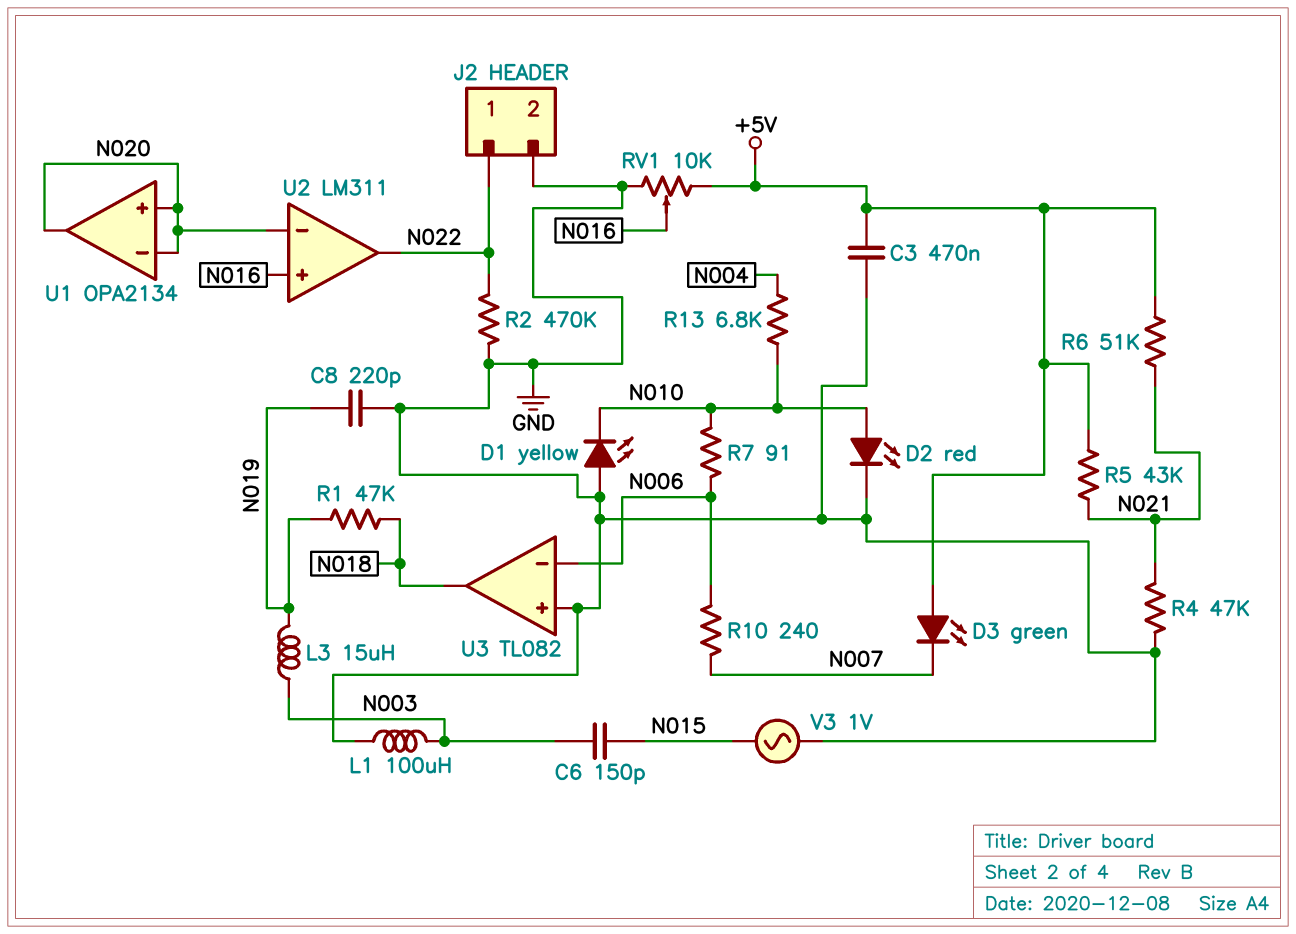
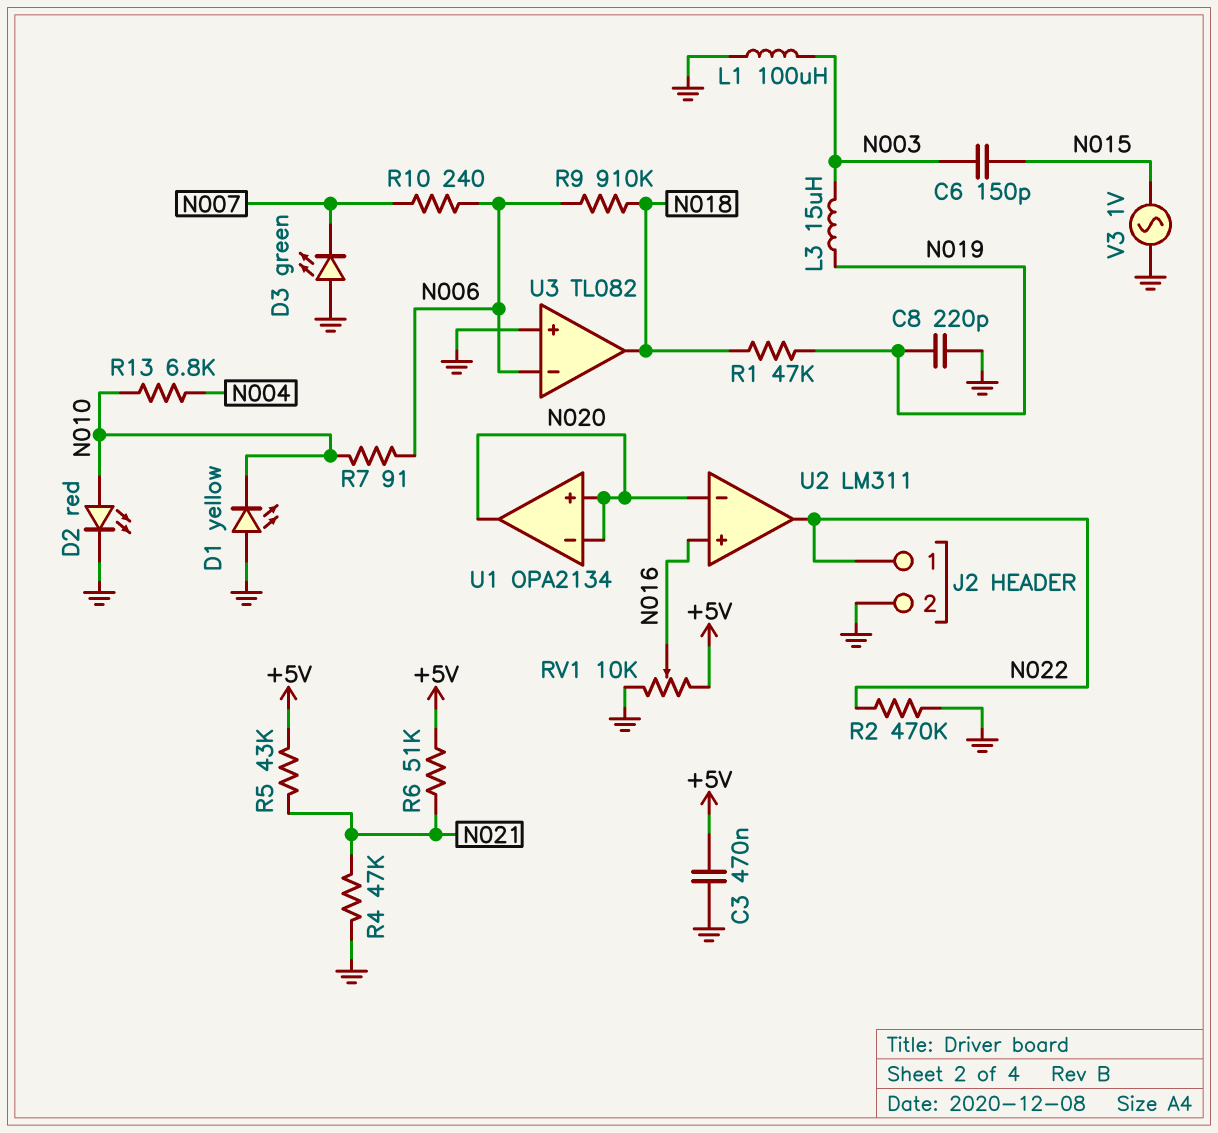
D3: LED green (A +5V, K N007) -> LED green (A GND, K N007)
R9: none -> 910k (N006, N018)

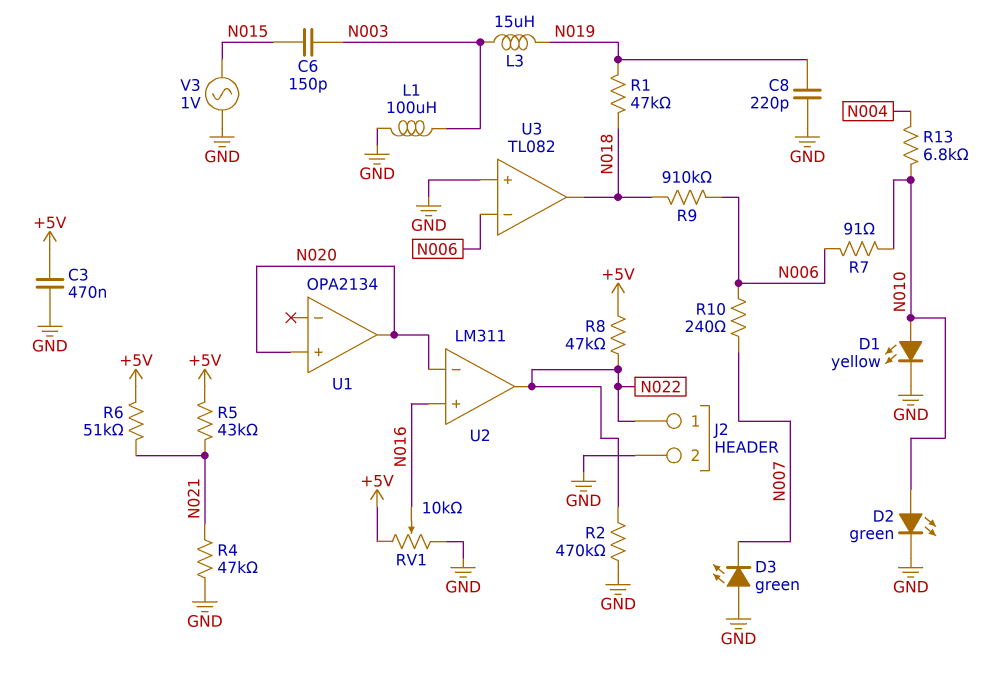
D1: LED yellow (A GND, K N010) -> LED yellow (A N010, K GND)
D2: LED red (A N010, K GND) -> LED green (A N010, K GND)
R8: none -> 47k (+5V, N022)
U1 pin in-: N020 -> none

